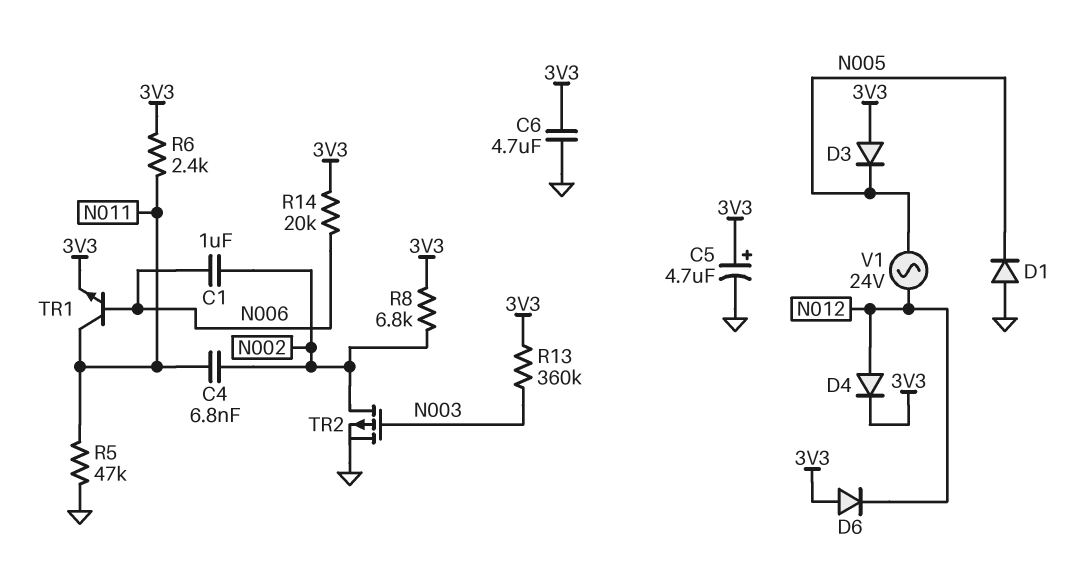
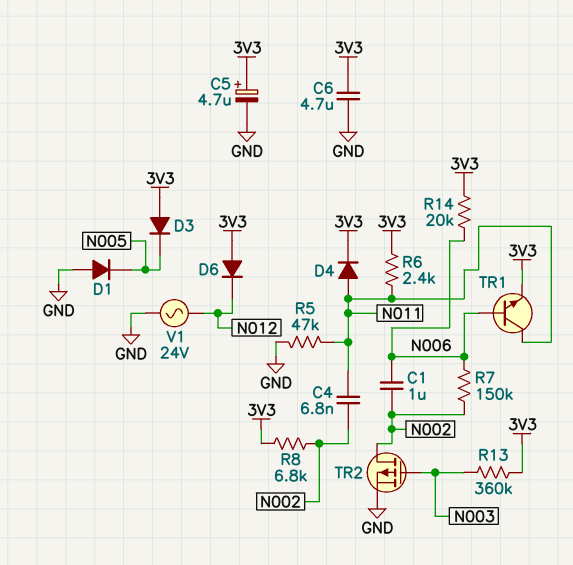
D4: diode (A N012, K 3V3) -> diode (A N011, K 3V3)
R7: none -> 150k (N002, N006)
V1: AC 24V (N005, N012) -> AC 24V (GND, N012)

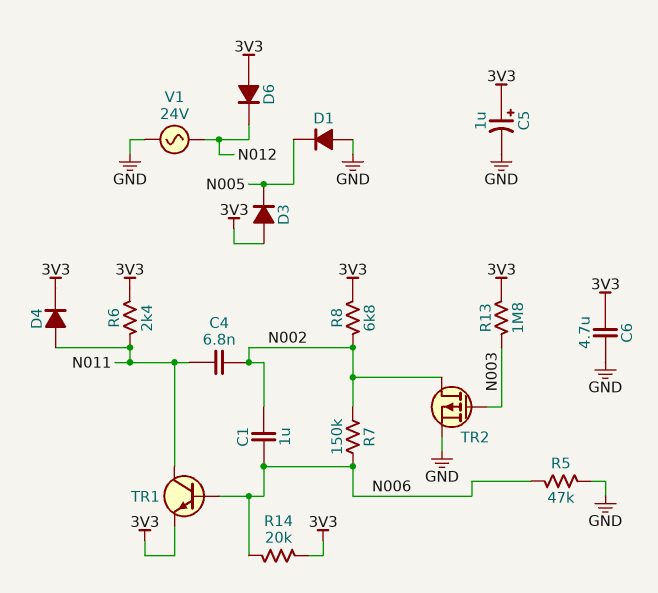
C5: 4.7uF (plus 3V3, minus GND) -> 1uF (plus 3V3, minus GND)
R5: 47k (GND, N011) -> 47k (GND, N006)
R13: 360k (3V3, N003) -> 1.8M (3V3, N003)

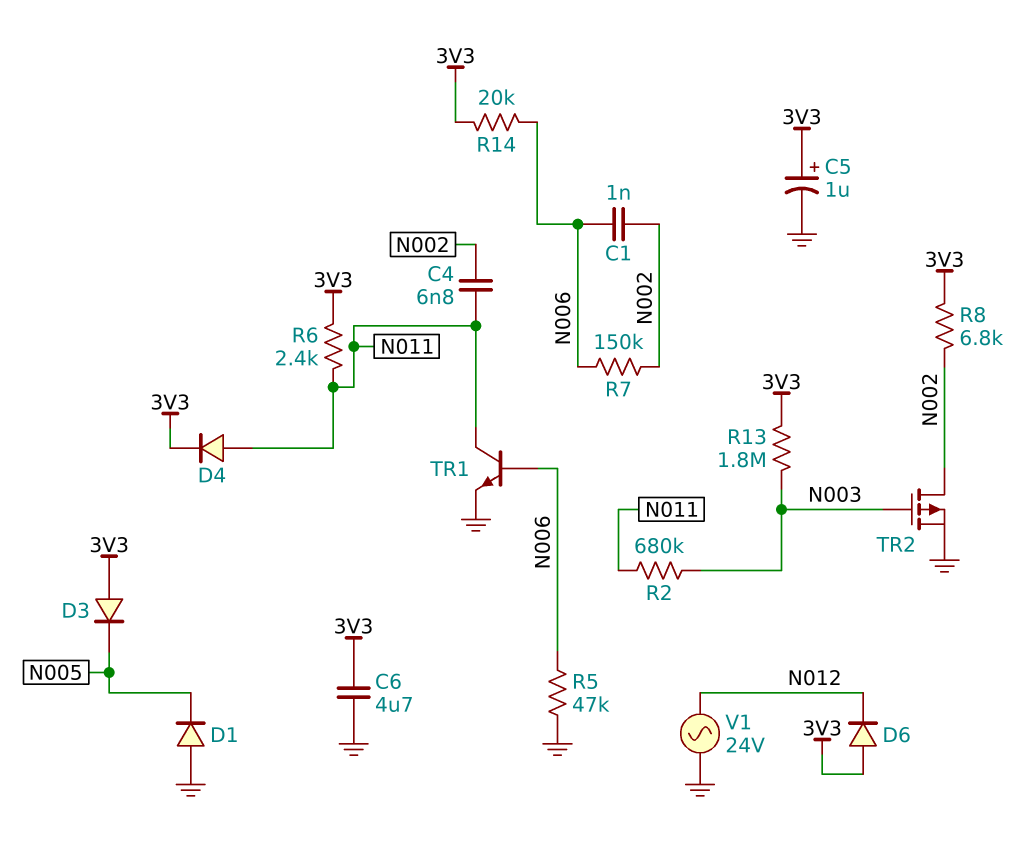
C1: 1uF (N002, N006) -> 1nF (N002, N006)
R2: none -> 680k (N003, N011)
TR1: NPN (B N006, C N011, E 3V3) -> NPN (B N006, C N011, E GND)

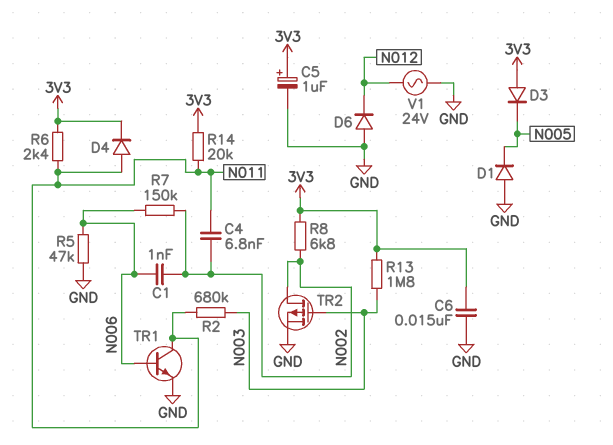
C6: 4.7uF (3V3, GND) -> 15nF (3V3, GND)
D6: diode (A 3V3, K N012) -> diode (A GND, K N012)
R14: 20k (3V3, N006) -> 20k (3V3, N011)

